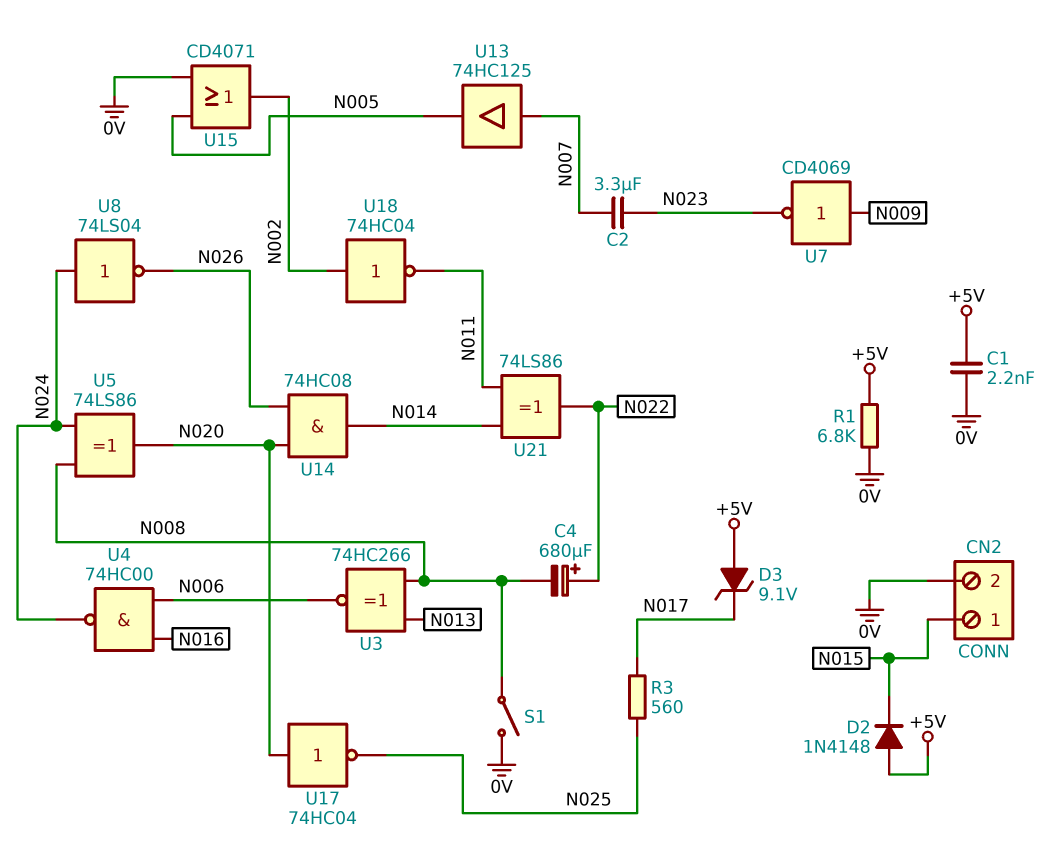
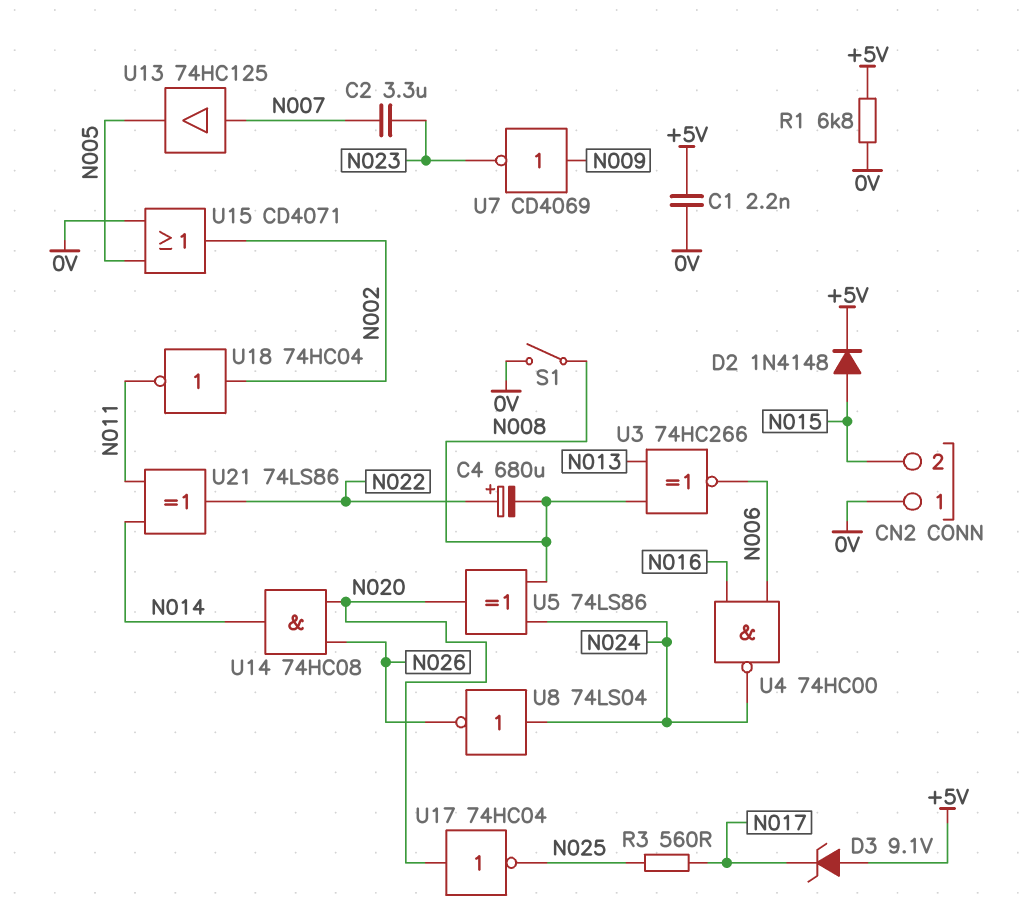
CN2 pin 1: N015 -> 0V
CN2 pin 2: 0V -> N015
D2: diode 1N4148 (A +5V, K N015) -> diode 1N4148 (A N015, K +5V)

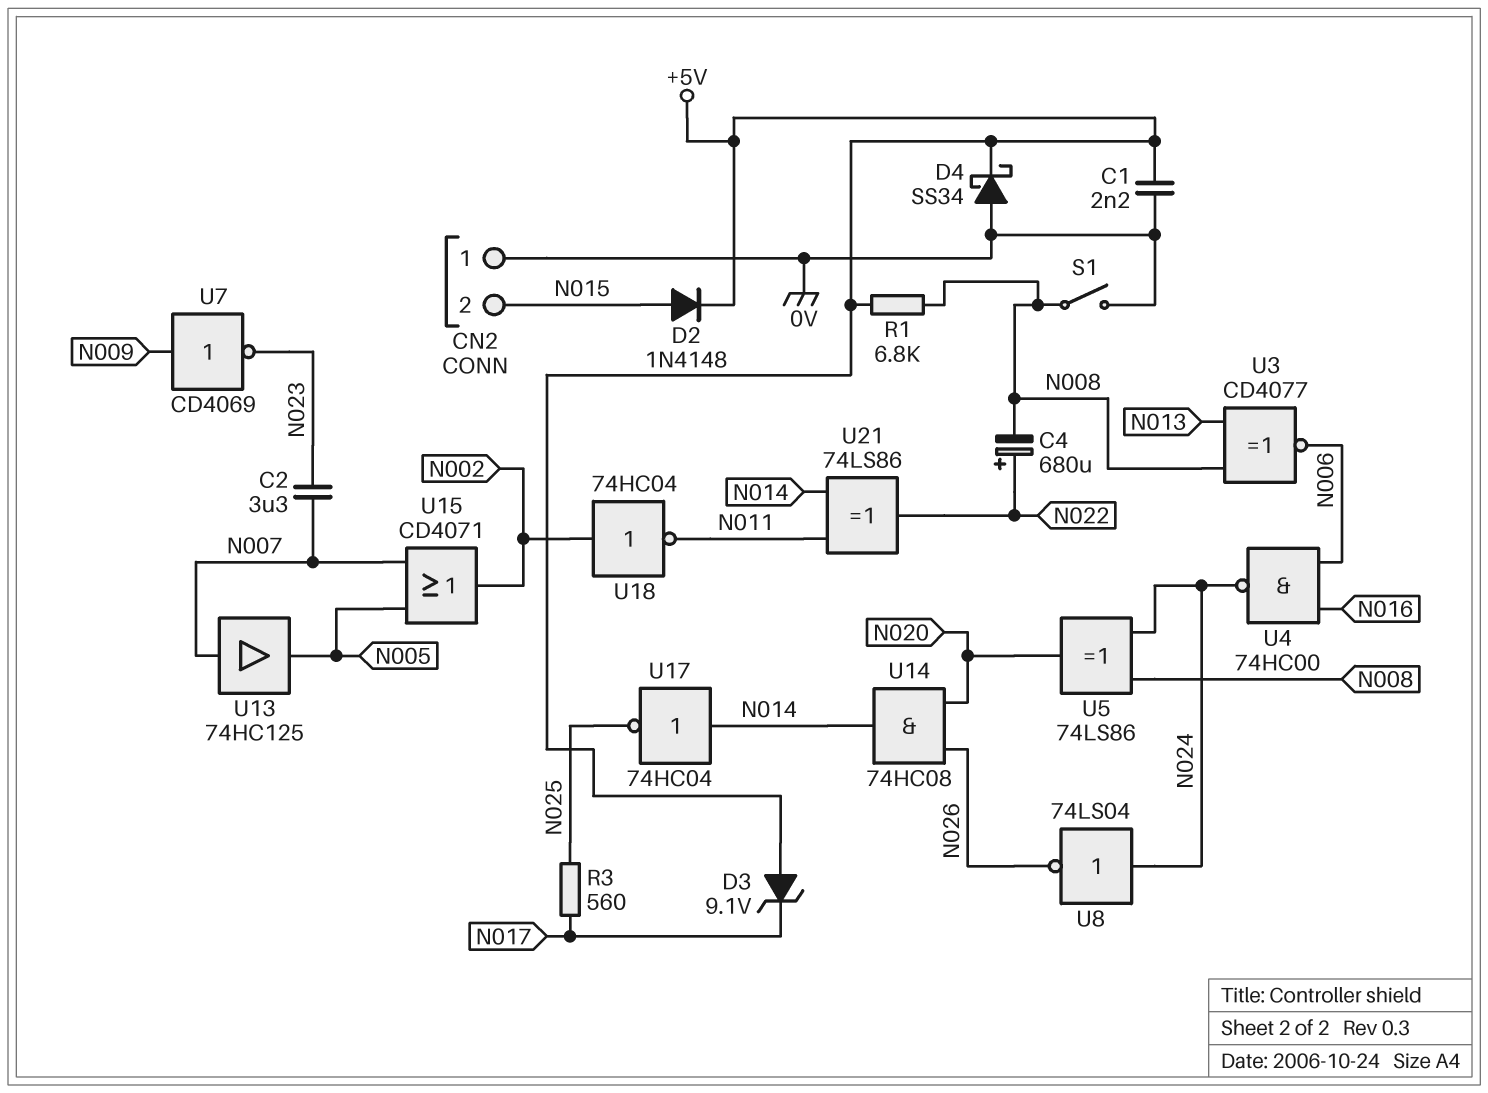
D4: none -> schottky SS34 (A 0V, K +5V)
R1: 6.8k (+5V, 0V) -> 6.8k (+5V, N008)
U3: XNOR 74HC266 (in N008, in N013, out N006) -> XNOR CD4077 (in N008, in N013, out N006)
U15: OR CD4071 (in 0V, in N005, out N002) -> OR CD4071 (in N005, in N007, out N002)
U17: NOT 74HC04 (in N020, out N025) -> NOT 74HC04 (in N014, out N025)

